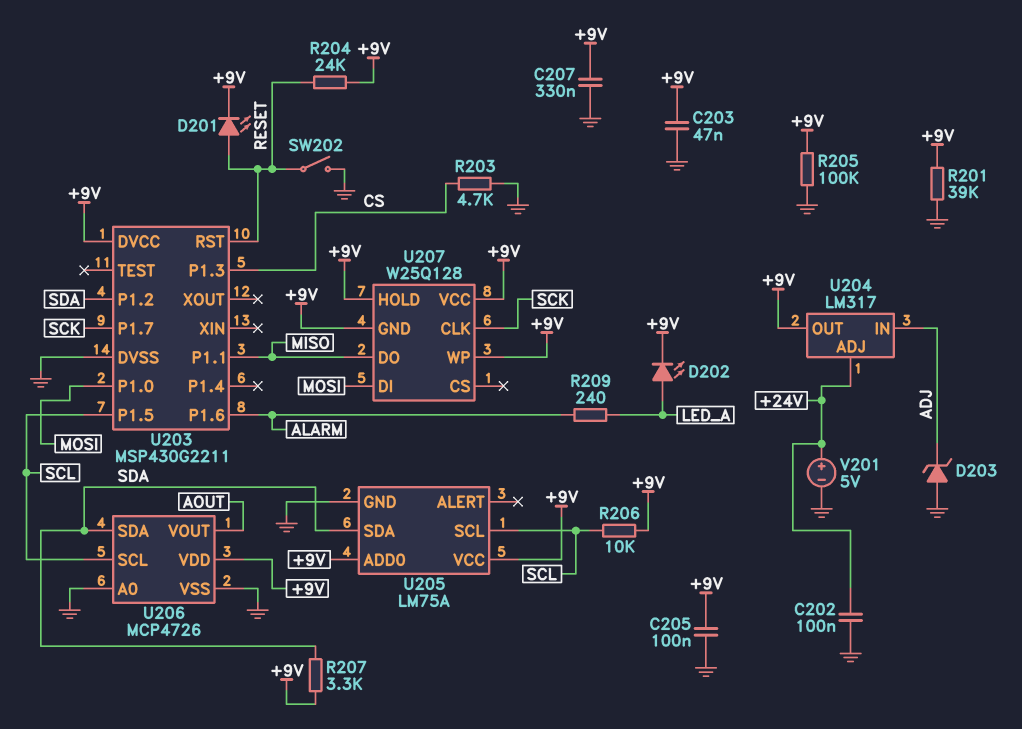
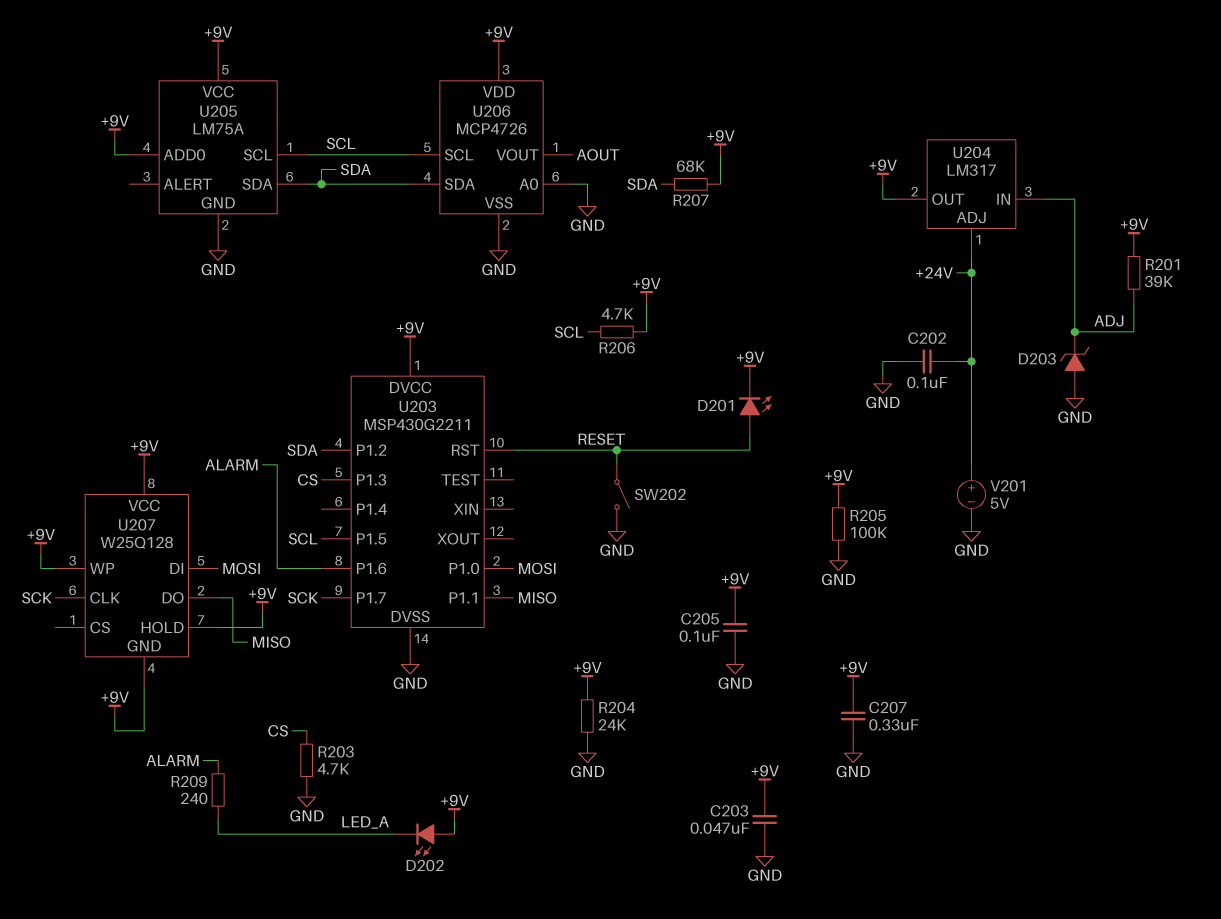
D202: LED (A LED_A, K +9V) -> LED (A +9V, K LED_A)
R201: 39k (+9V, GND) -> 39k (+9V, ADJ)
R204: 24k (+9V, RESET) -> 24k (+9V, GND)
R206: 10k (+9V, SCL) -> 4.7k (+9V, SCL)
R207: 3.3k (+9V, SDA) -> 68k (+9V, SDA)

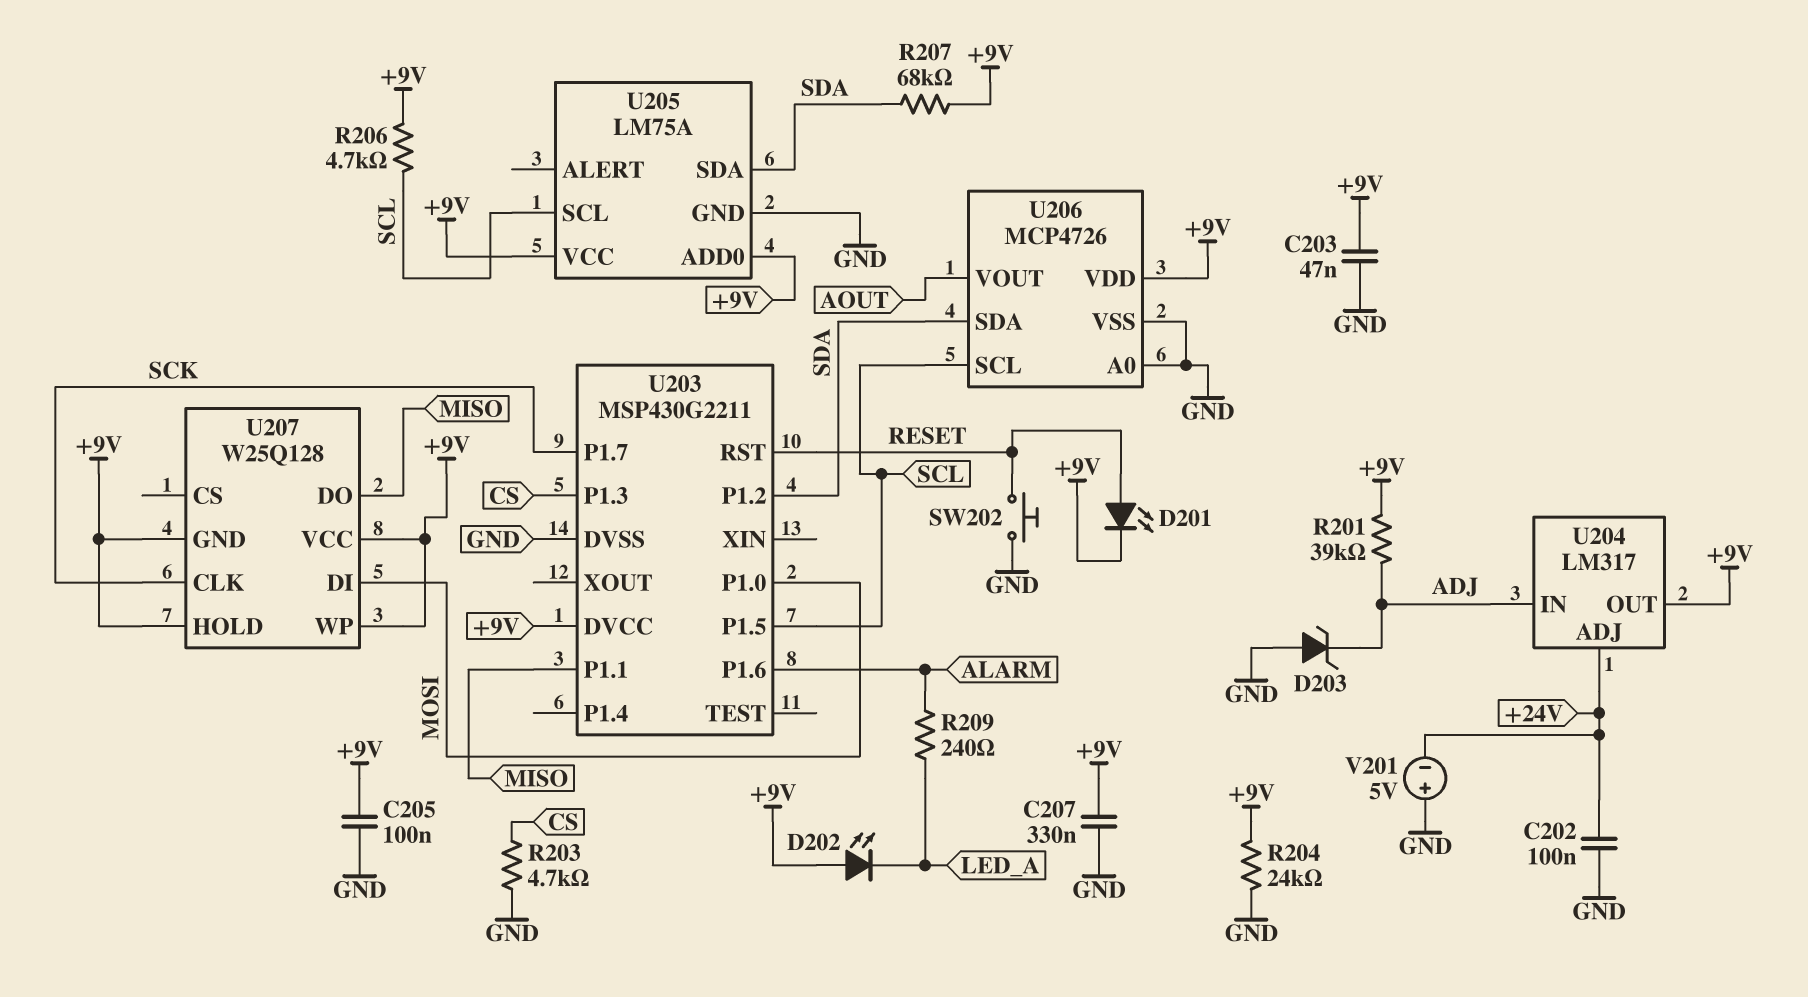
R205: 100k (+9V, GND) -> none
SW202: switch (GND, RESET) -> button (GND, RESET)
V201: 5V (plus +24V, minus GND) -> 5V (plus GND, minus +24V)

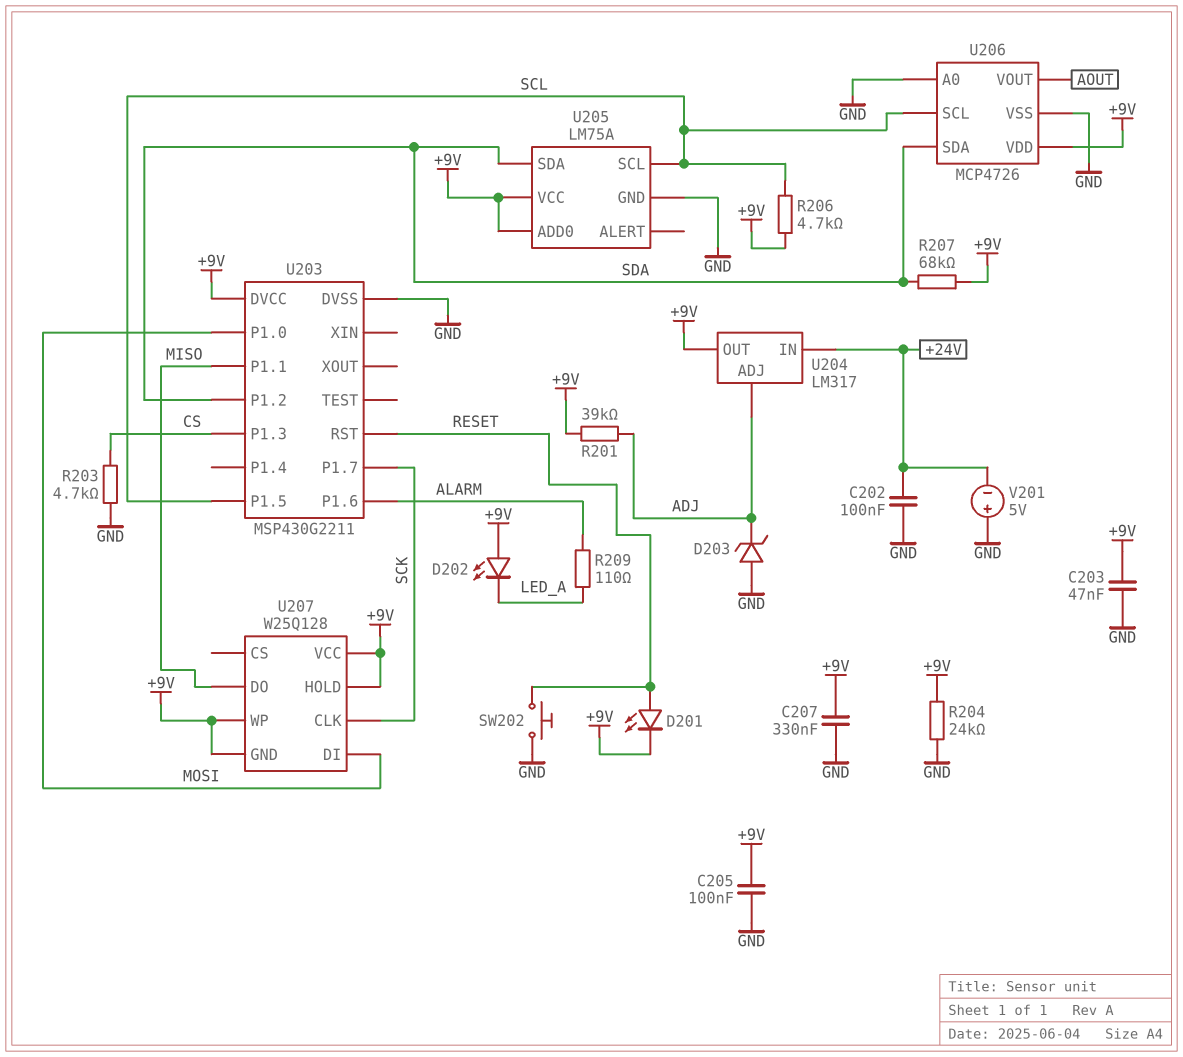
R209: 240 (ALARM, LED_A) -> 110 (ALARM, LED_A)
U204 pin ADJ: +24V -> ADJ
U204 pin IN: ADJ -> +24V

